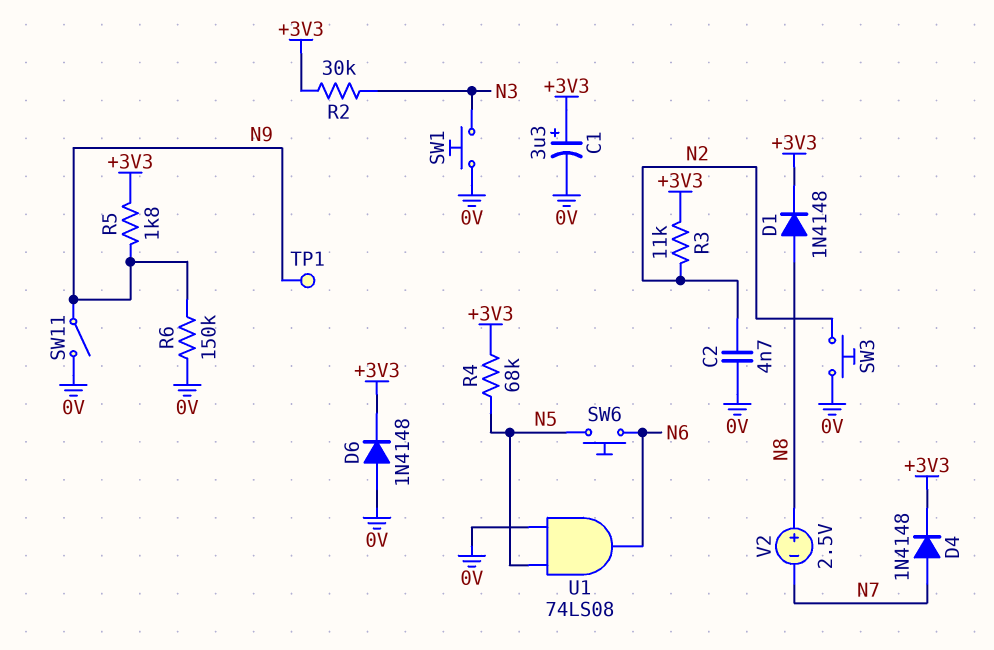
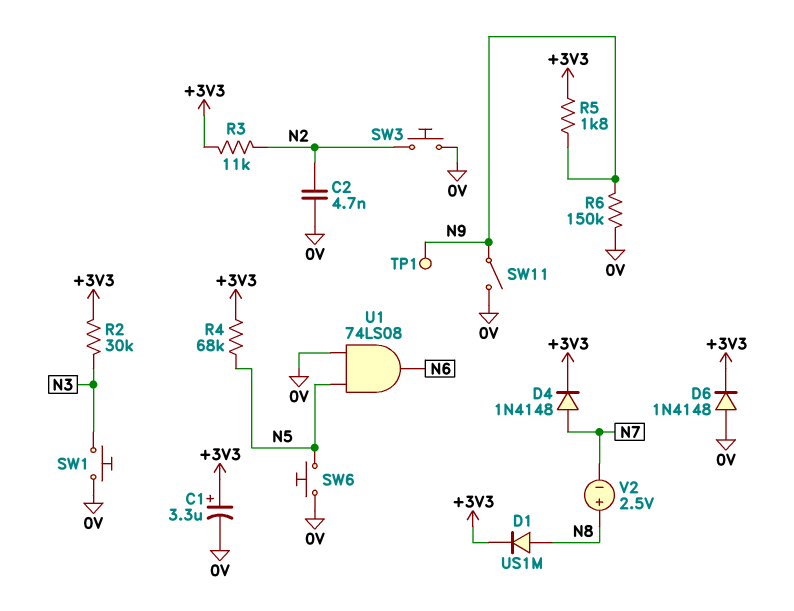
D1: diode 1N4148 (A N8, K +3V3) -> diode US1M (A N8, K +3V3)
SW6: button (N5, N6) -> button (0V, N5)

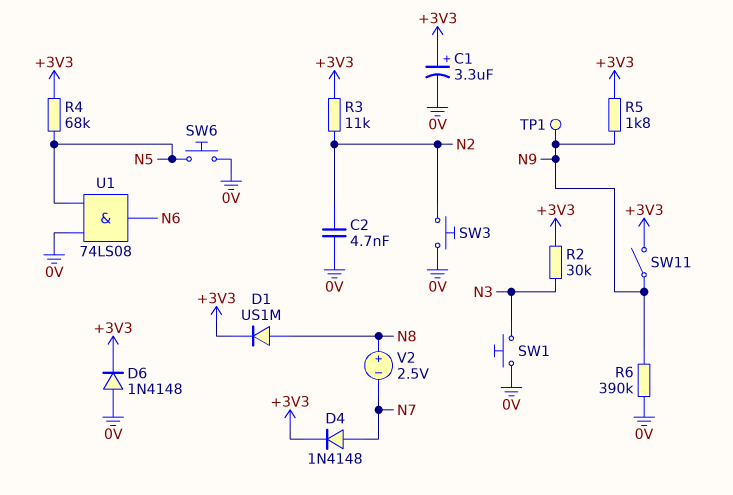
R6: 150k (0V, N9) -> 390k (0V, N9)
SW11: switch (0V, N9) -> switch (+3V3, N9)

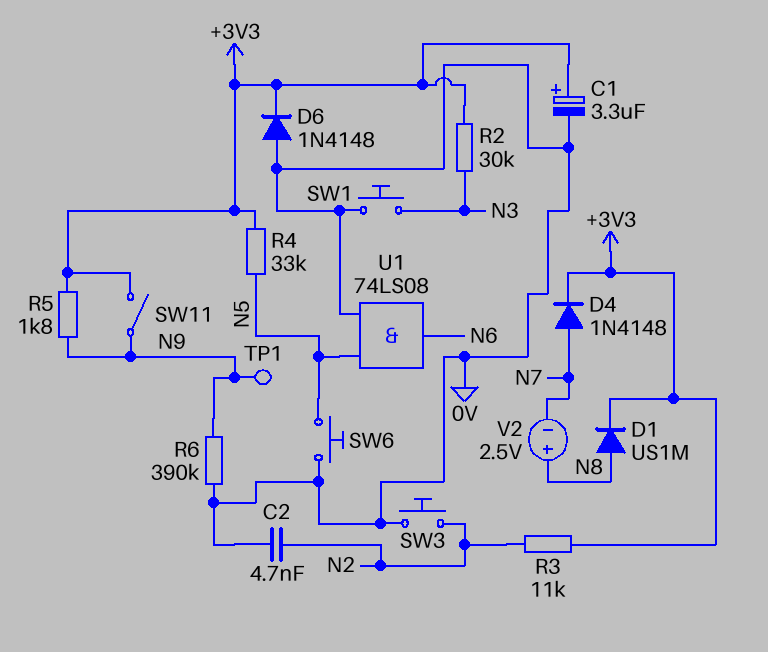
R4: 68k (+3V3, N5) -> 33k (+3V3, N5)

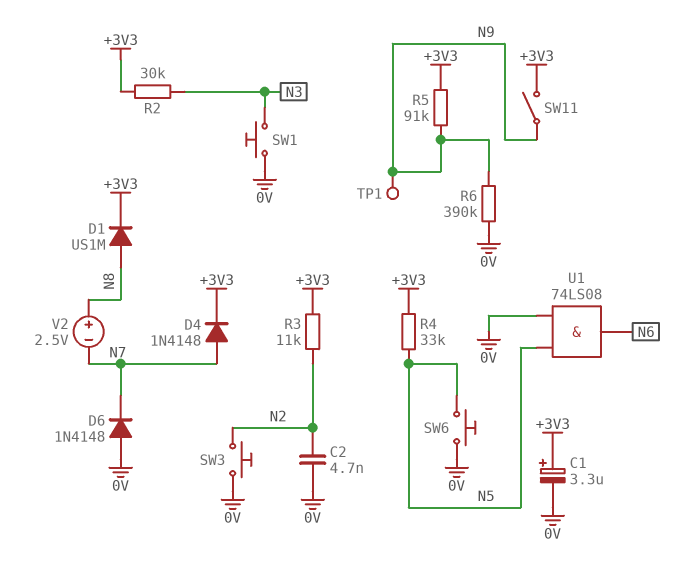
D6: diode 1N4148 (A 0V, K +3V3) -> diode 1N4148 (A 0V, K N7)
R5: 1.8k (+3V3, N9) -> 91k (+3V3, N9)

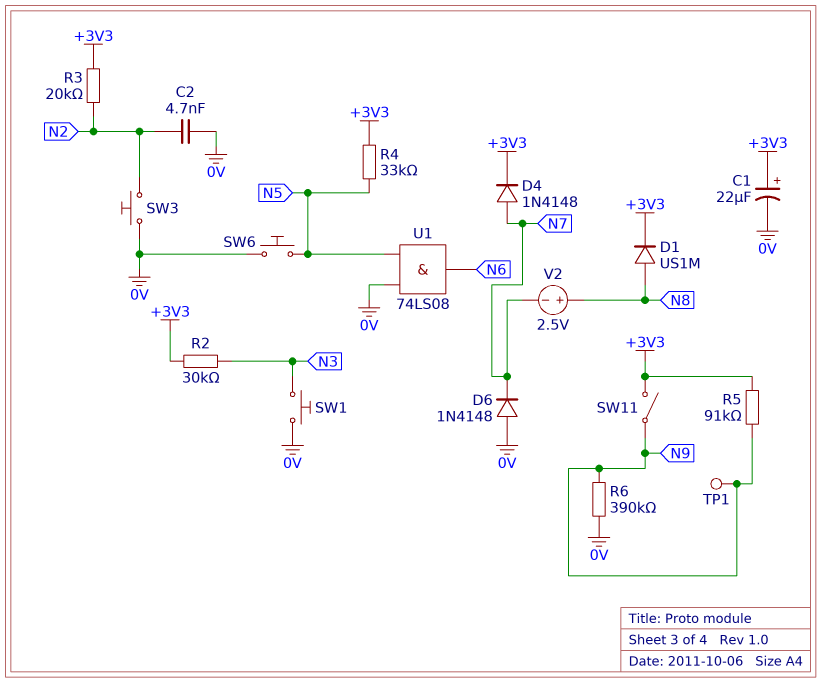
C1: 3.3uF (plus +3V3, minus 0V) -> 22uF (plus +3V3, minus 0V)
R3: 11k (+3V3, N2) -> 20k (+3V3, N2)

